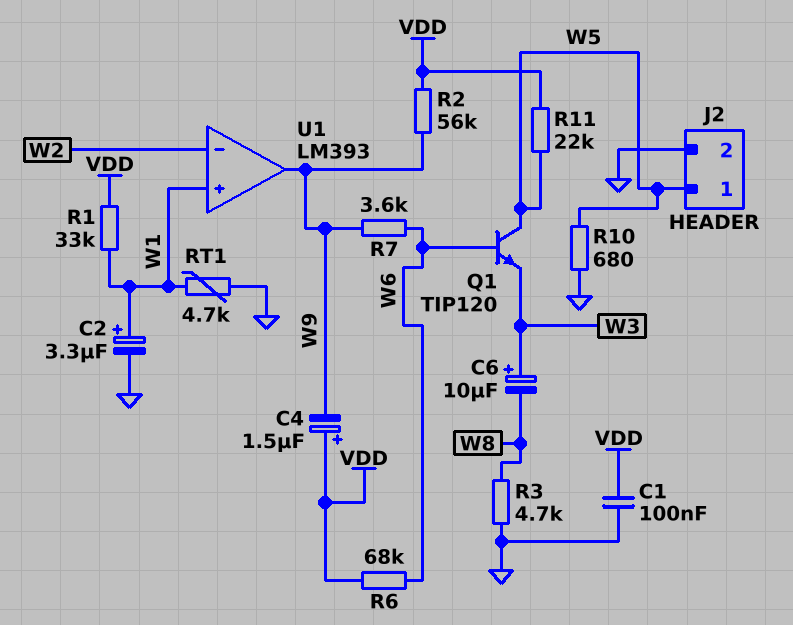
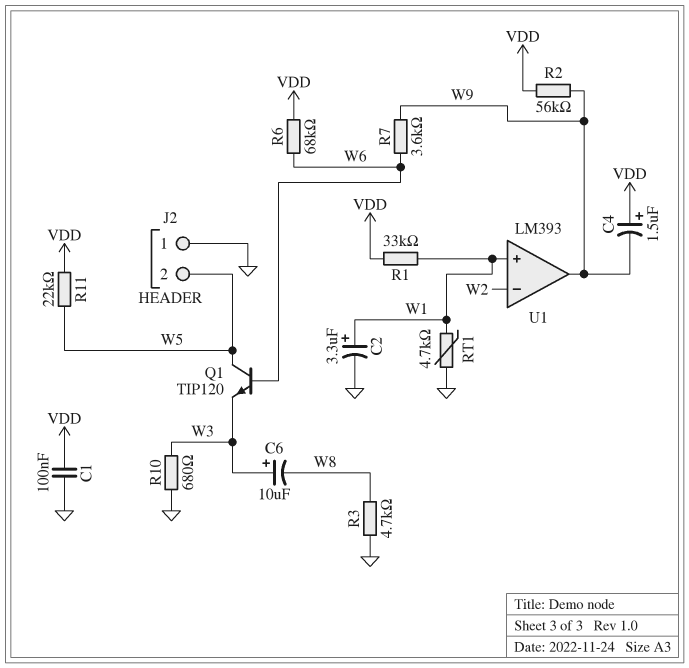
J2 pin 1: W5 -> GND
J2 pin 2: GND -> W5
R10: 680 (GND, W5) -> 680 (GND, W3)

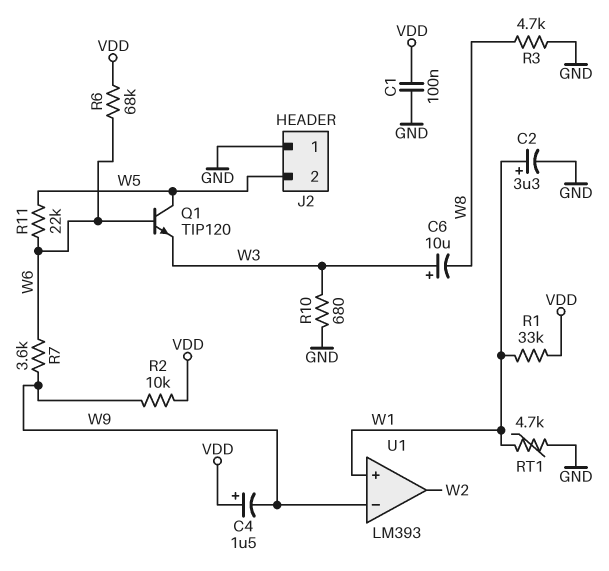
R2: 56k (VDD, W9) -> 10k (VDD, W9)
R11: 22k (VDD, W5) -> 22k (W5, W6)
U1 pin in-: W2 -> W9
U1 pin out: W9 -> W2

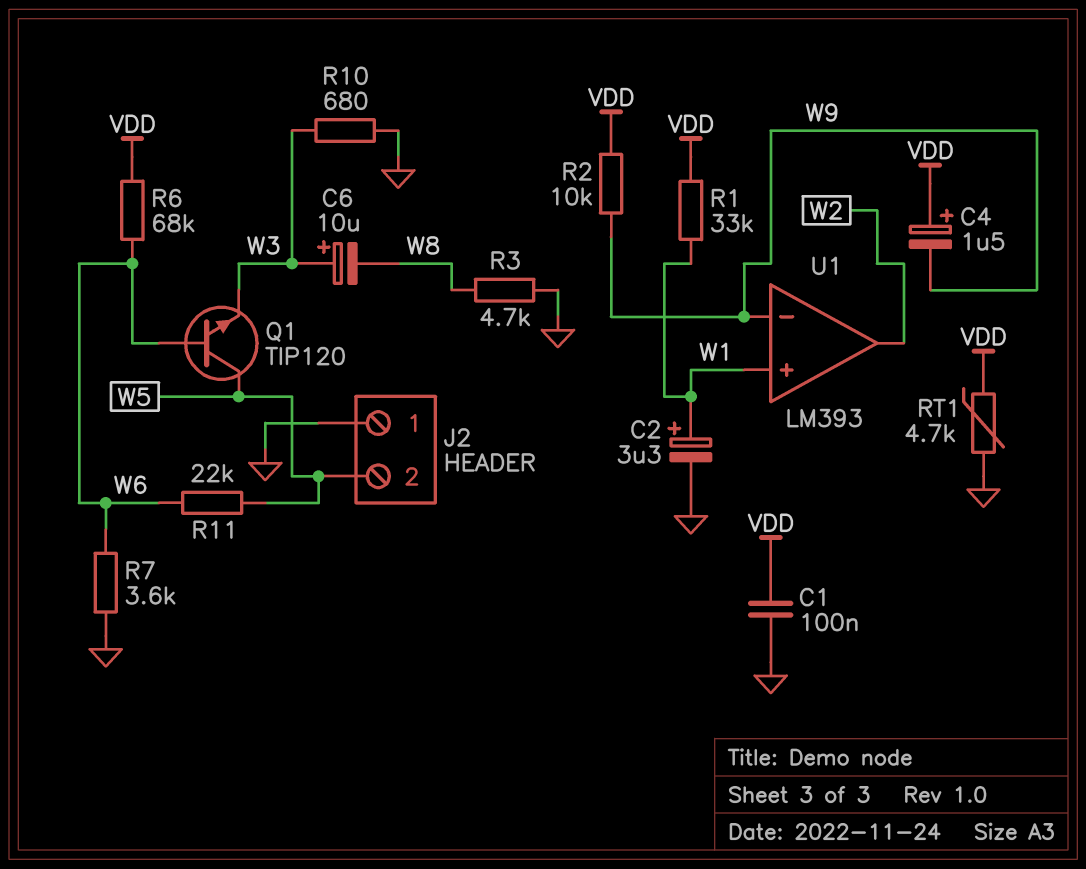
R7: 3.6k (W6, W9) -> 3.6k (GND, W6)
RT1: 4.7k (GND, W1) -> 4.7k (GND, VDD)

